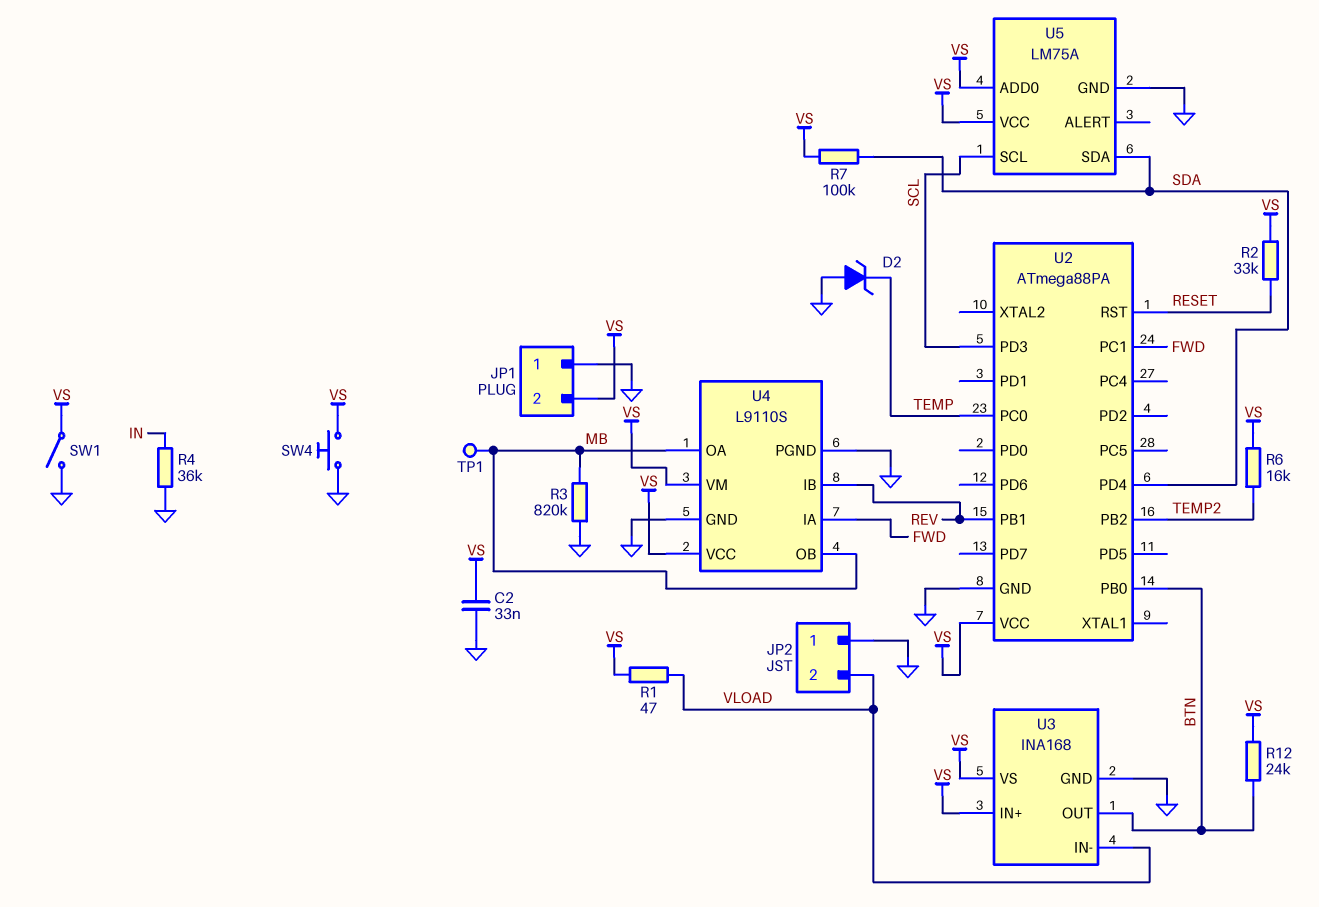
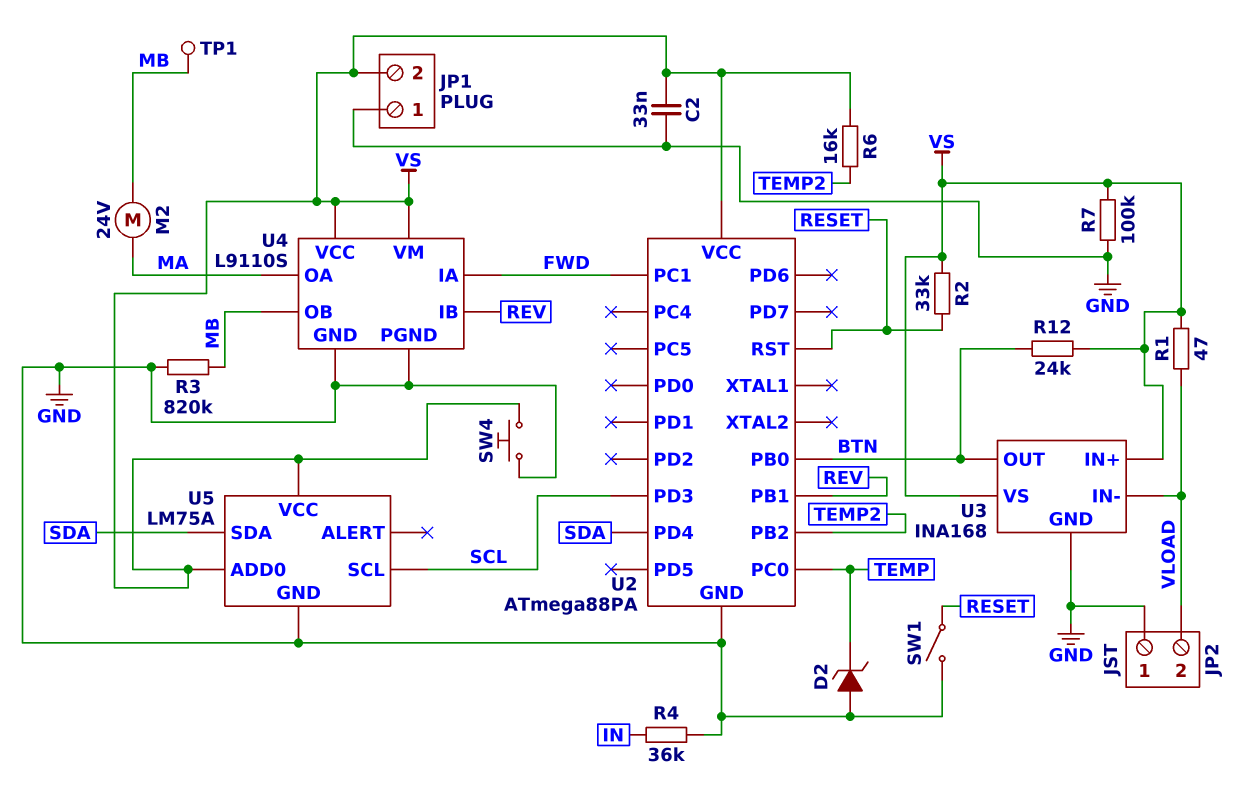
M2: none -> motor 24V (MA, MB)
R7: 100k (SDA, VS) -> 100k (GND, VS)
SW1: switch (GND, VS) -> switch (GND, RESET)
U4 pin OA: MB -> MA

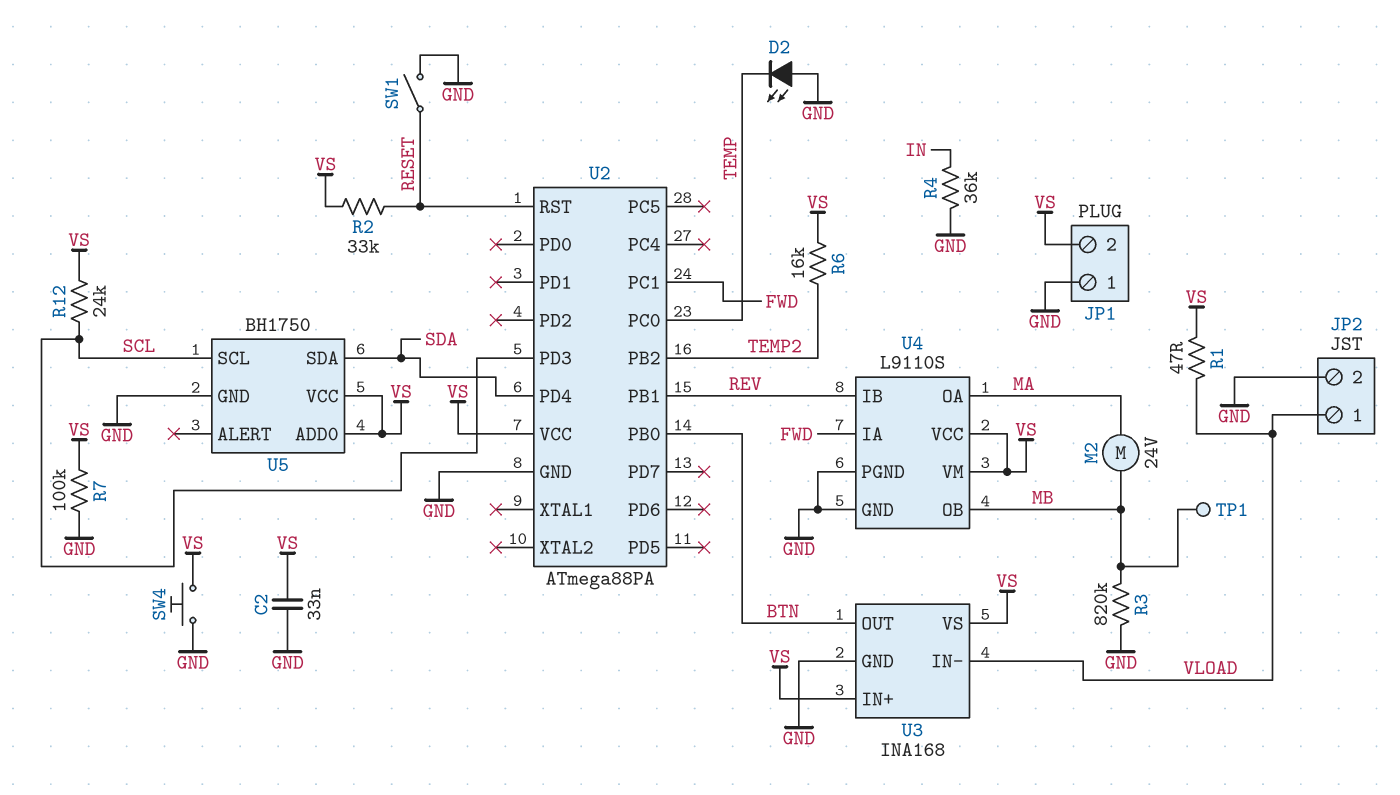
D2: zener (A GND, K TEMP) -> LED (A GND, K TEMP)
JP2 pin 1: GND -> VLOAD
JP2 pin 2: VLOAD -> GND
R12: 24k (BTN, VS) -> 24k (SCL, VS)
U5: LM75A -> BH1750

